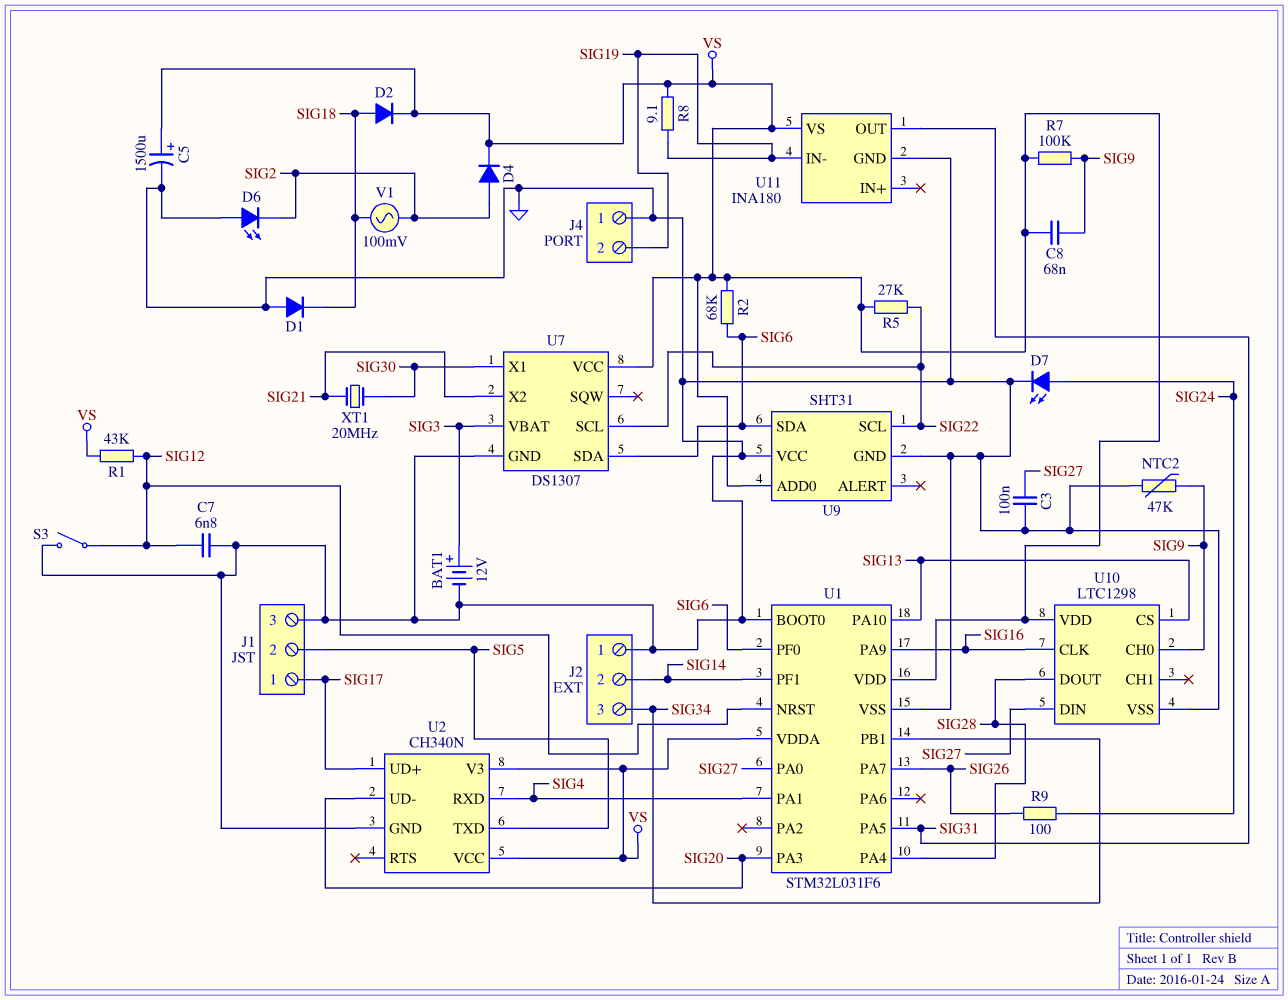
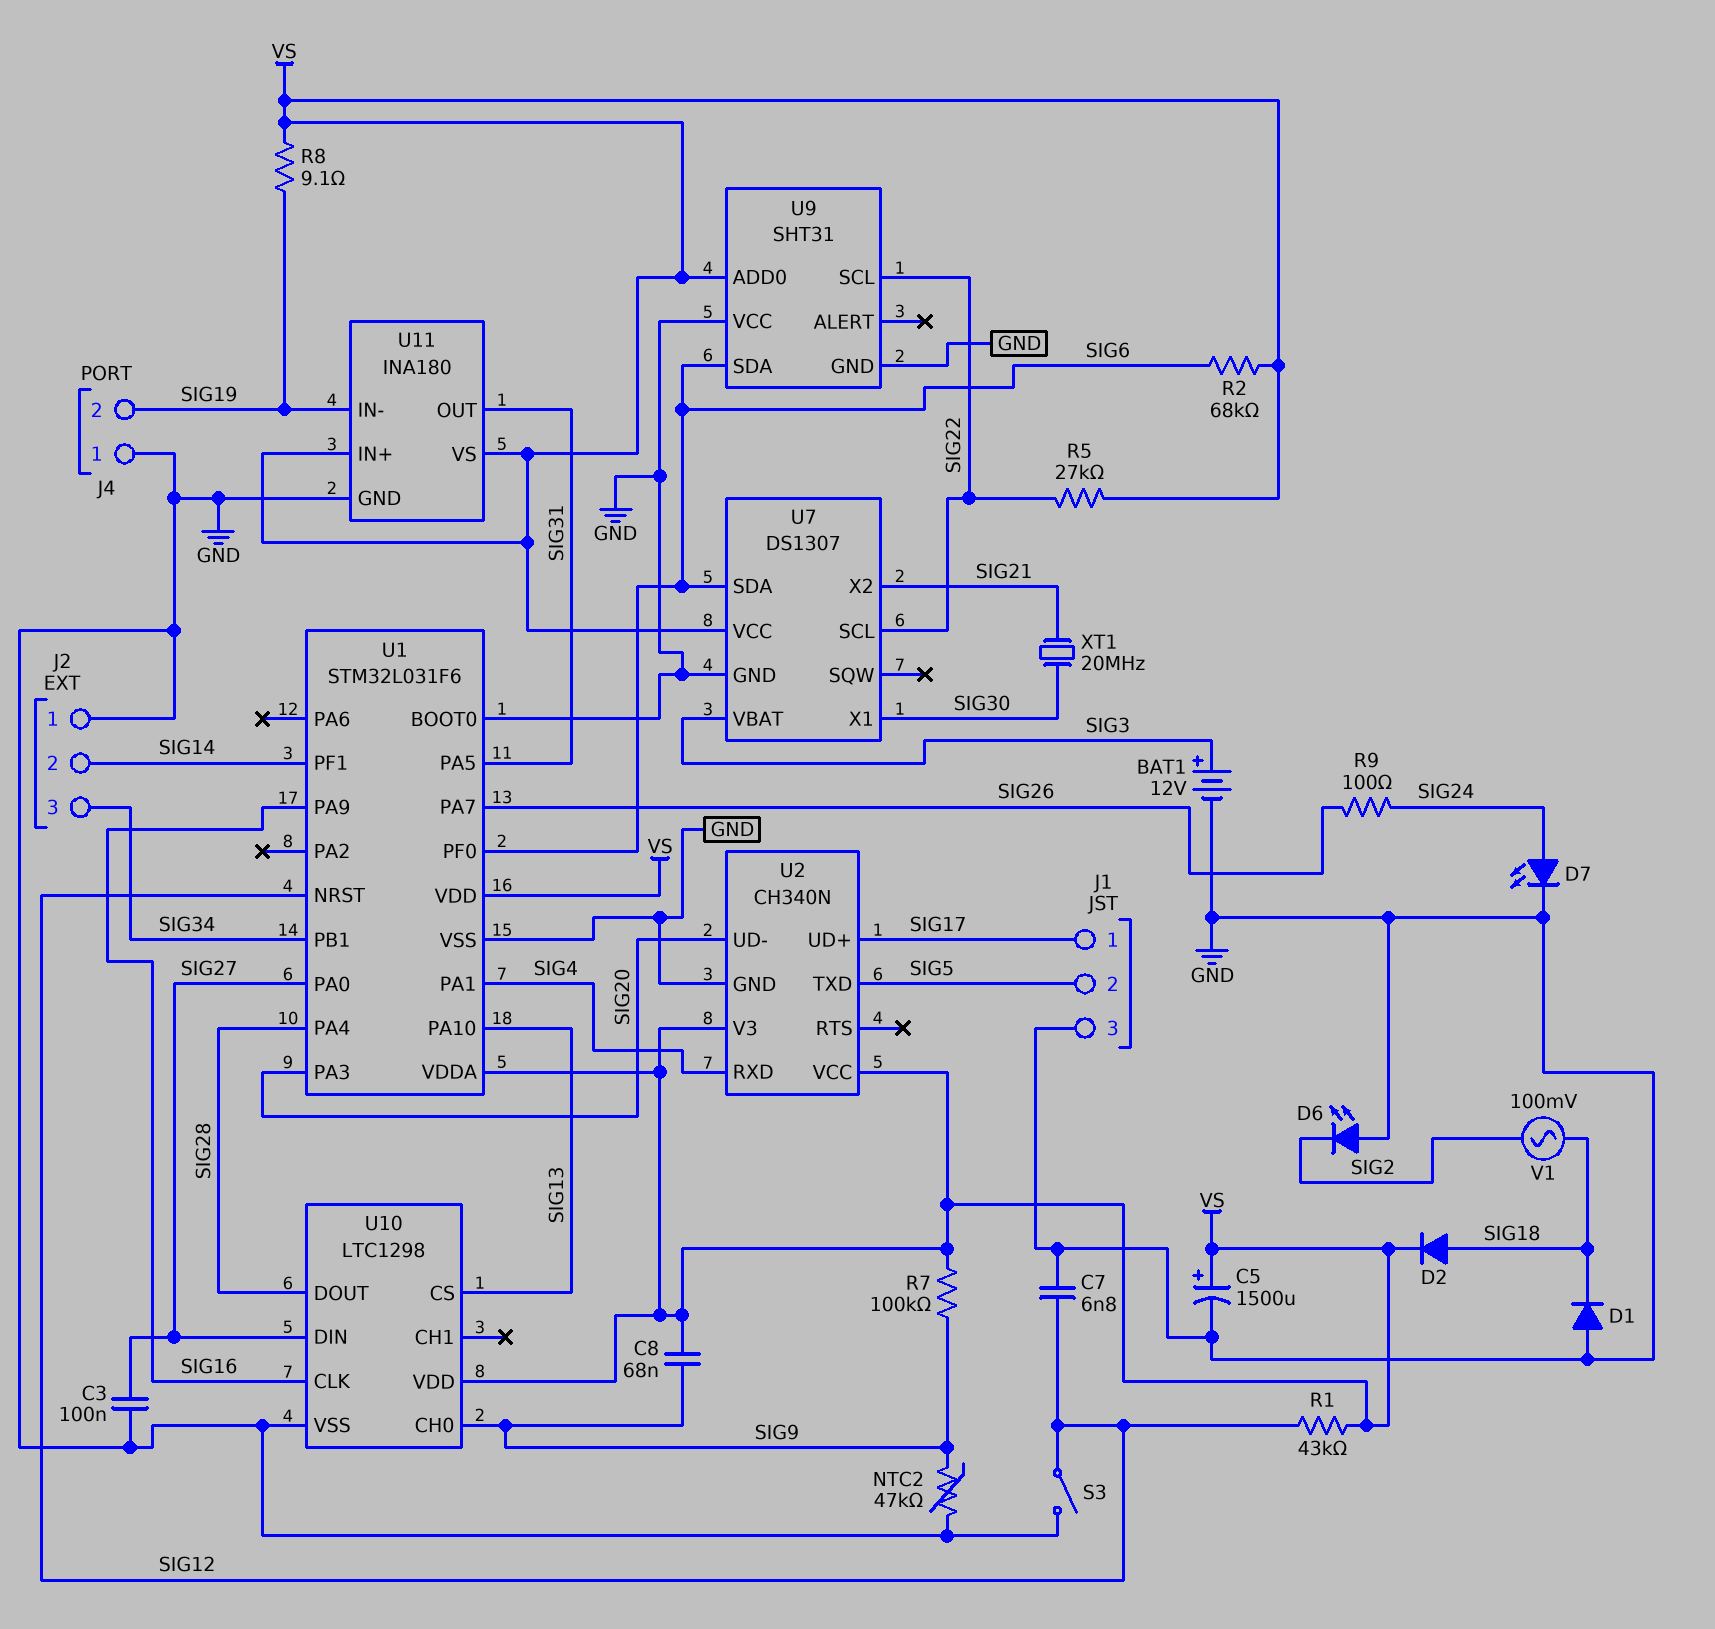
D4: diode (A SIG2, K VS) -> none
U11 pin IN+: none -> VS

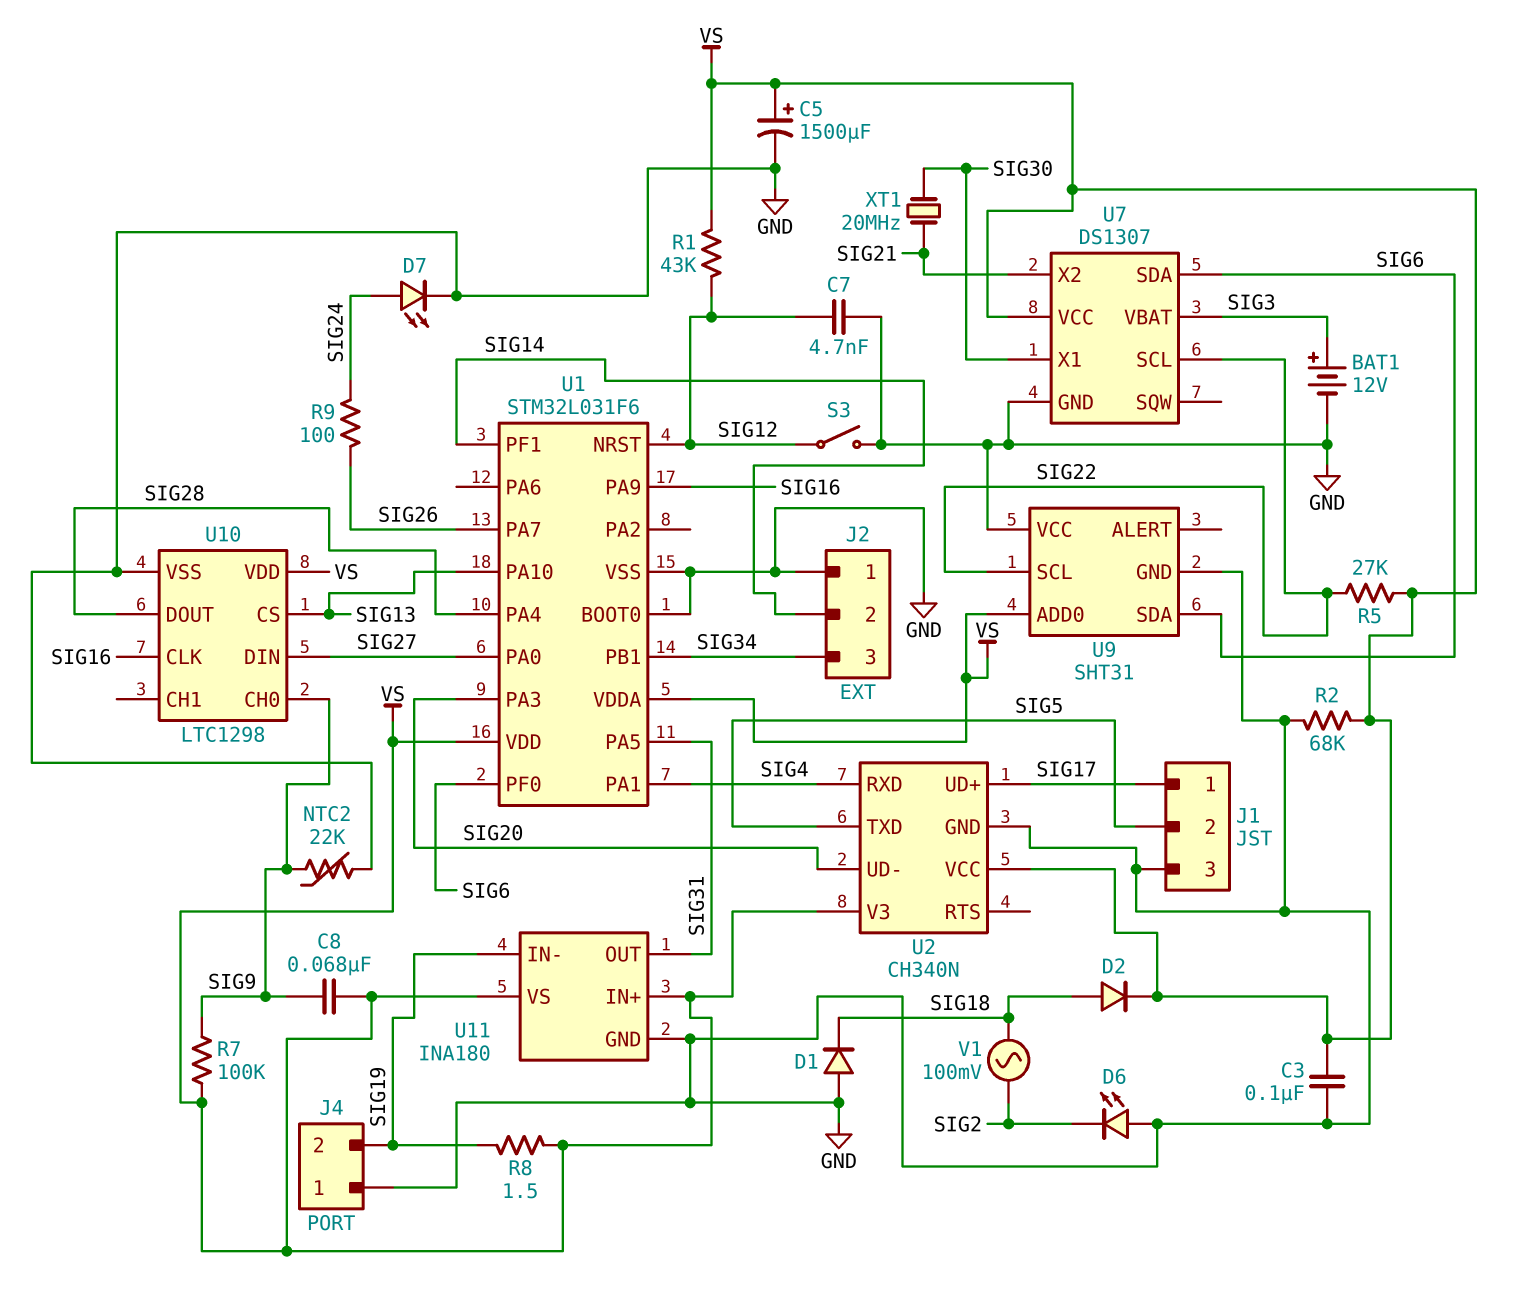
C3: 100nF (GND, SIG27) -> 100nF (GND, VS)
C7: 6.8nF (GND, SIG12) -> 4.7nF (GND, SIG12)
NTC2: 47k (GND, SIG9) -> 22k (GND, SIG9)
R2: 68k (SIG6, VS) -> 68k (GND, VS)
R8: 9.1 (SIG19, VS) -> 1.5 (SIG19, VS)

